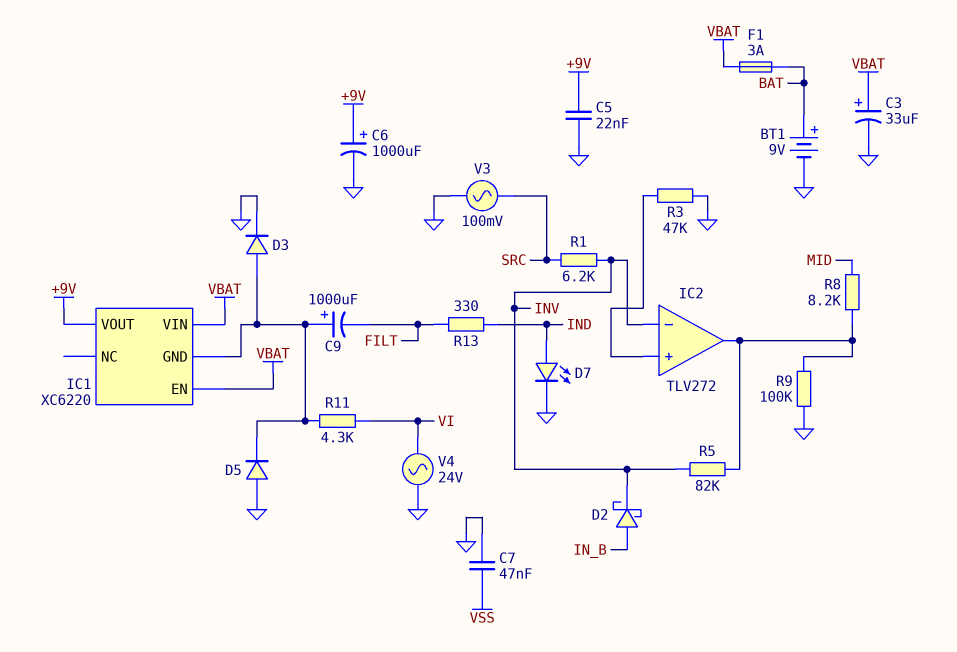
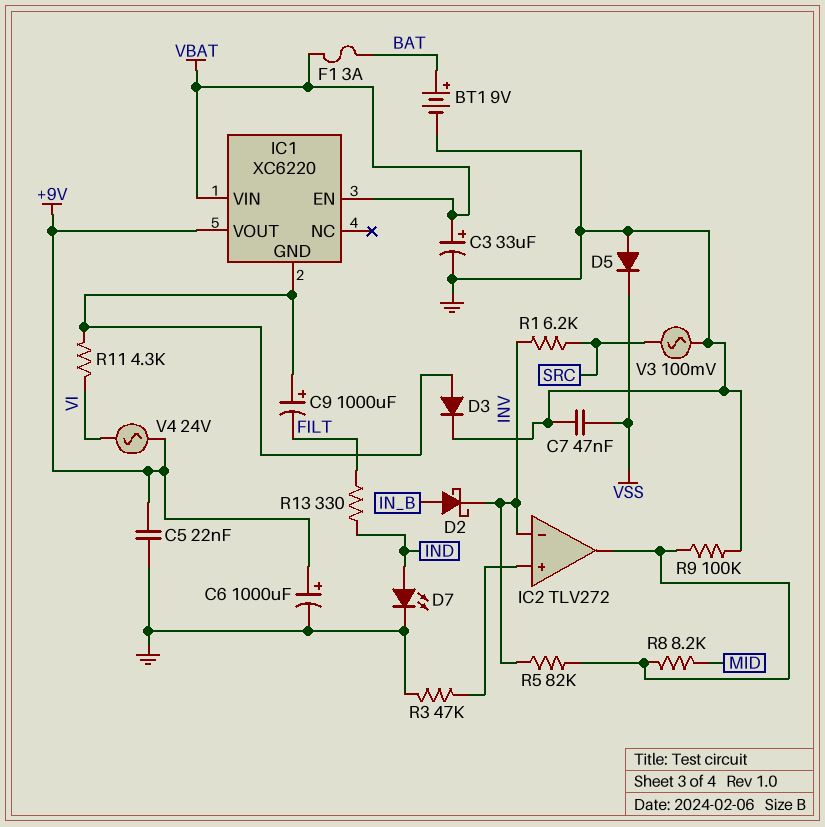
D5: diode (A GND, K IC1/GND) -> diode (A GND, K VSS)
V4: AC 24V (GND, VI) -> AC 24V (+9V, VI)

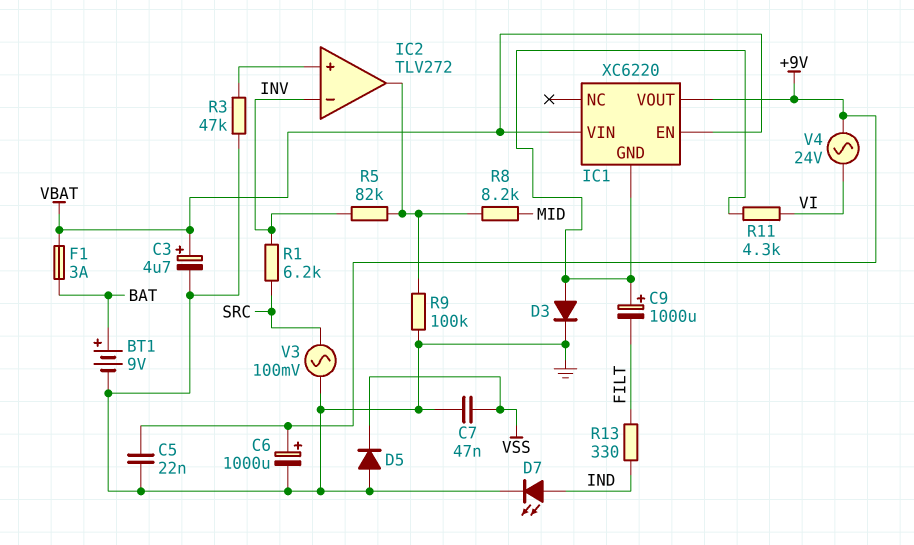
C3: 33uF (plus VBAT, minus GND) -> 4.7uF (plus VBAT, minus GND)
D2: schottky (A IN_B, K INV) -> none

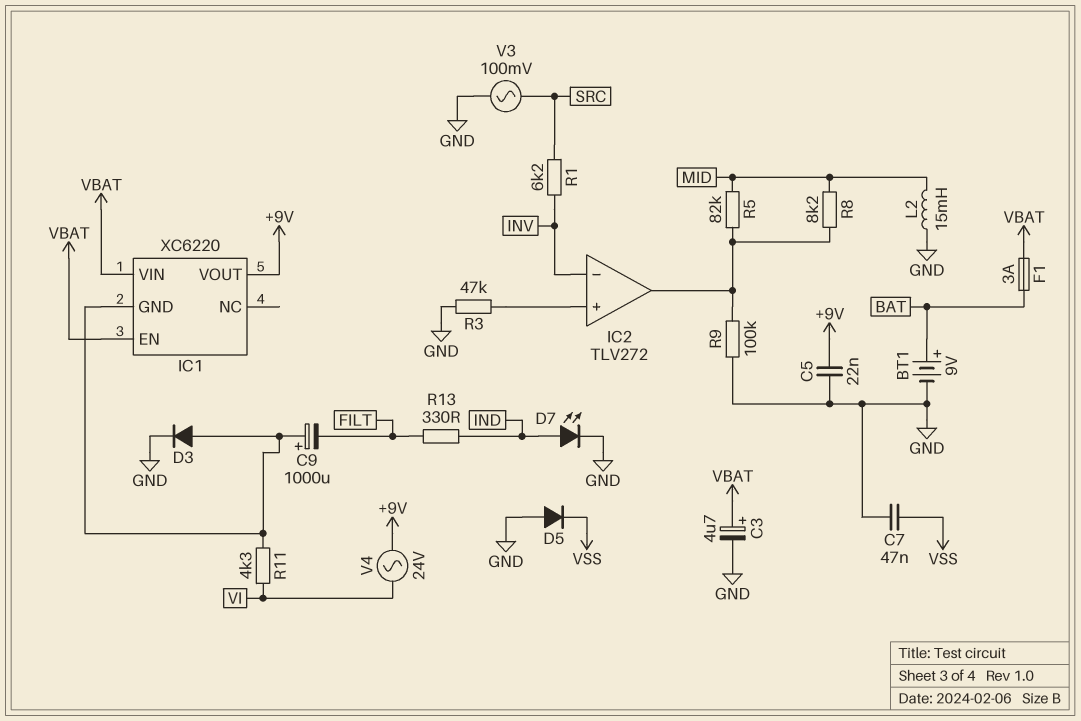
C6: 1000uF (plus +9V, minus GND) -> none
L2: none -> 15mH (GND, MID)
R5: 82k (IC2/out, INV) -> 82k (IC2/out, MID)

